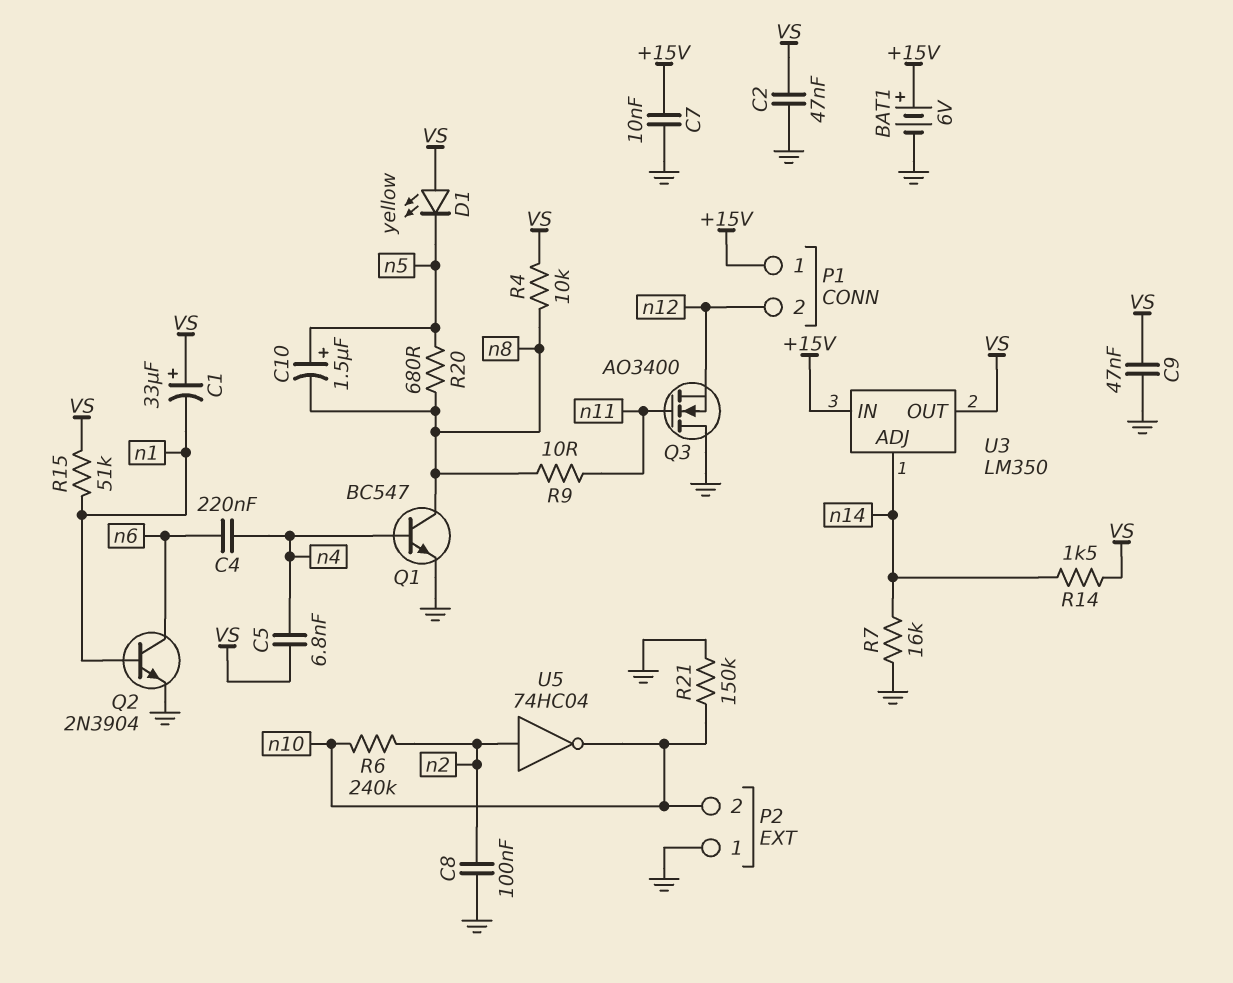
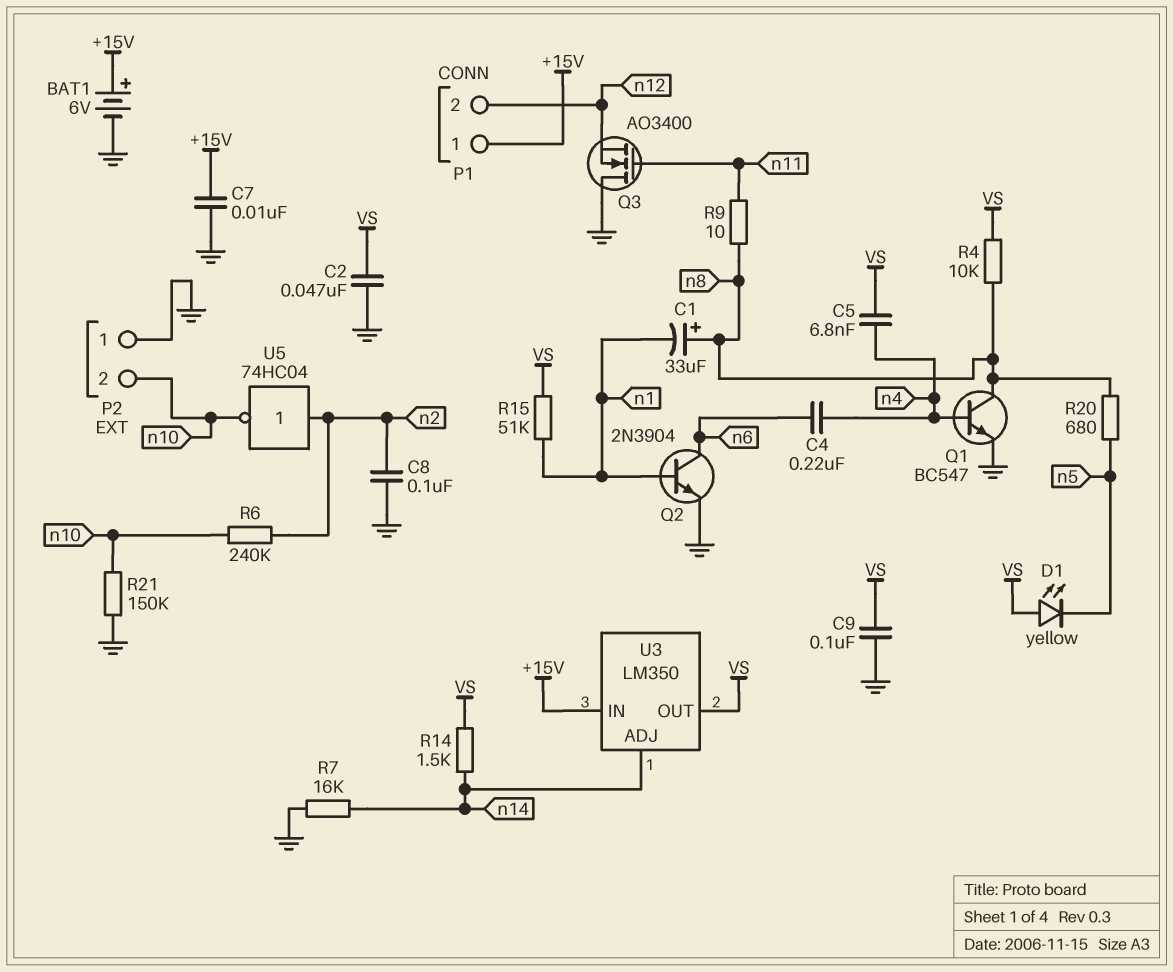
C1: 33uF (plus VS, minus n1) -> 33uF (plus n8, minus n1)
C9: 47nF (GND, VS) -> 100nF (GND, VS)
C10: 1.5uF (plus n5, minus n8) -> none

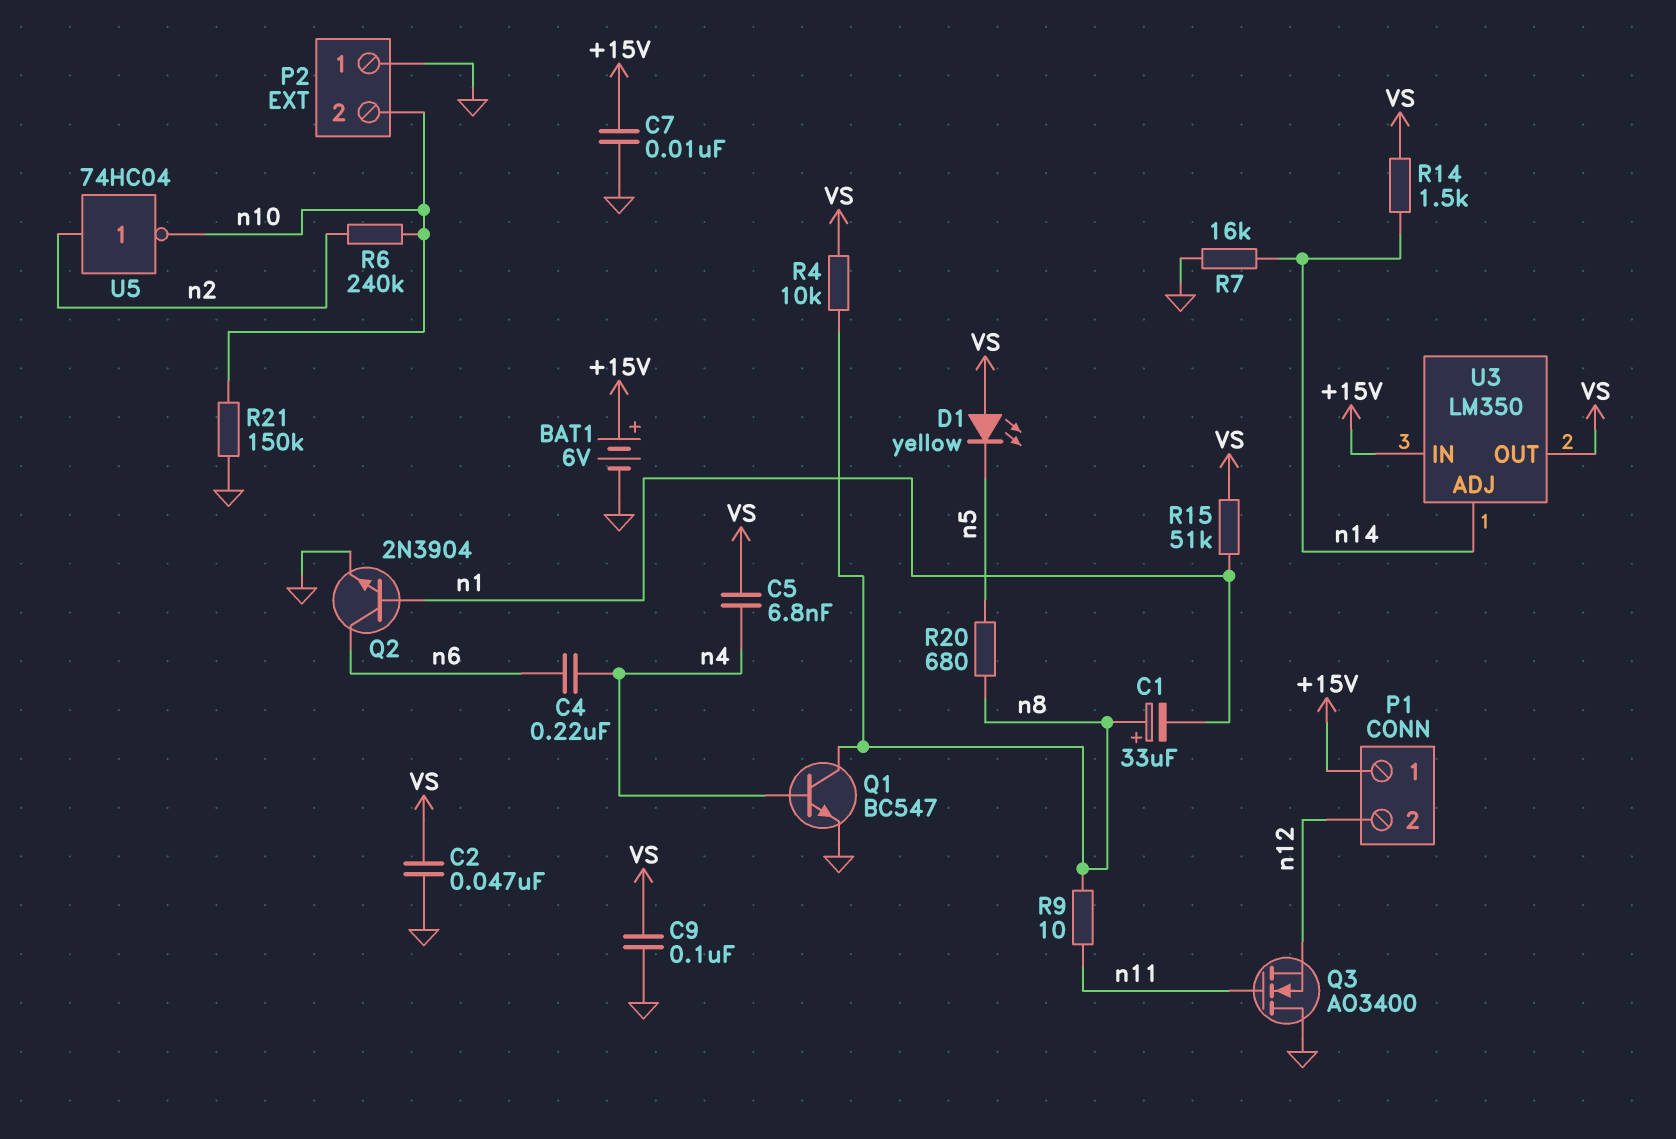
C8: 100nF (GND, n2) -> none

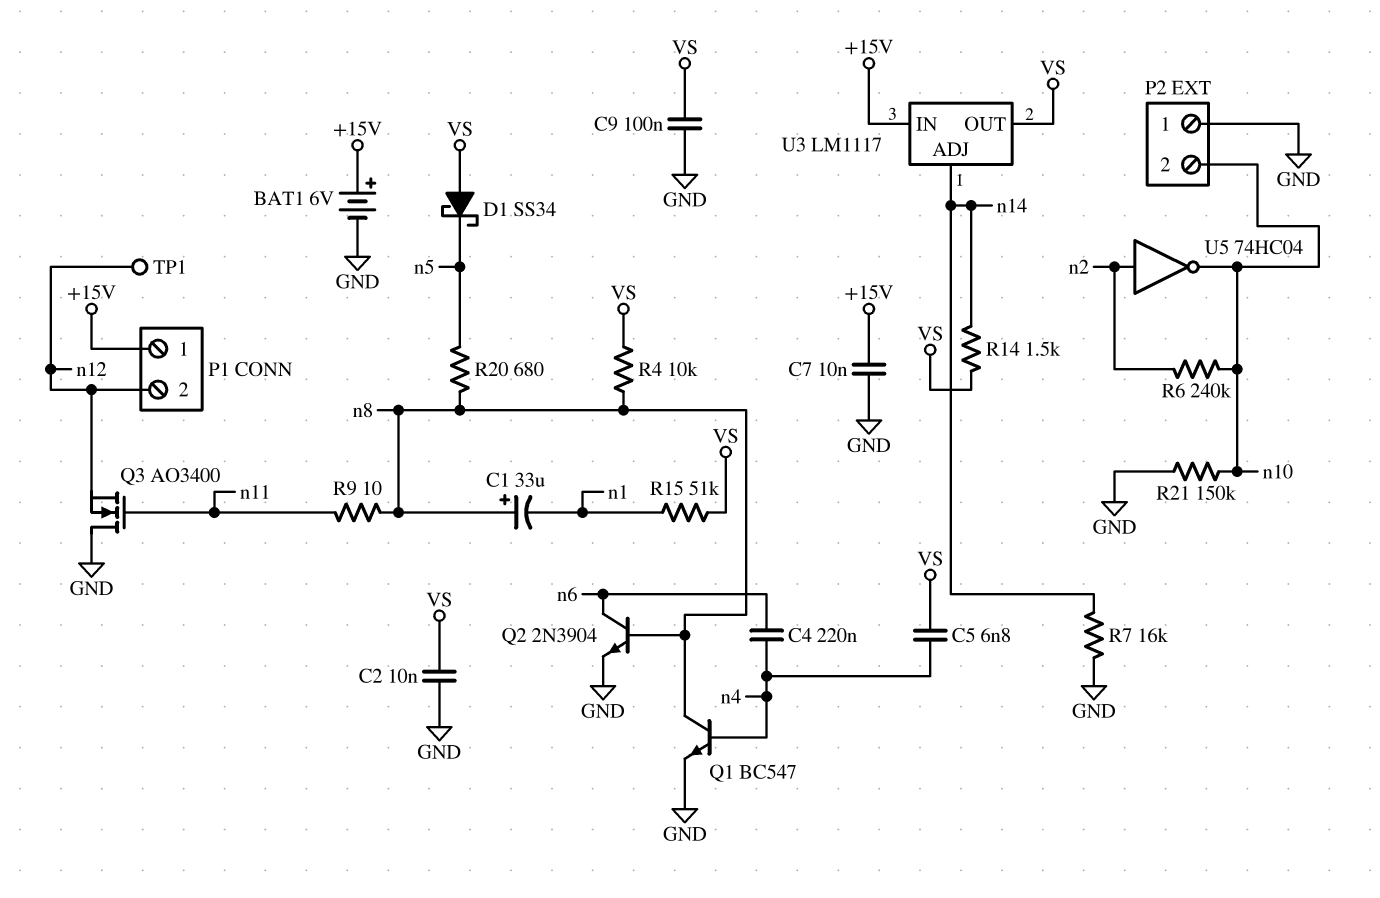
C2: 47nF (GND, VS) -> 10nF (GND, VS)
D1: LED yellow (A VS, K n5) -> schottky SS34 (A VS, K n5)
Q2: NPN 2N3904 (B n1, C n6, E GND) -> NPN 2N3904 (B n8, C n6, E GND)
TP1: none -> test point (n12)
U3: LM350 -> LM1117

